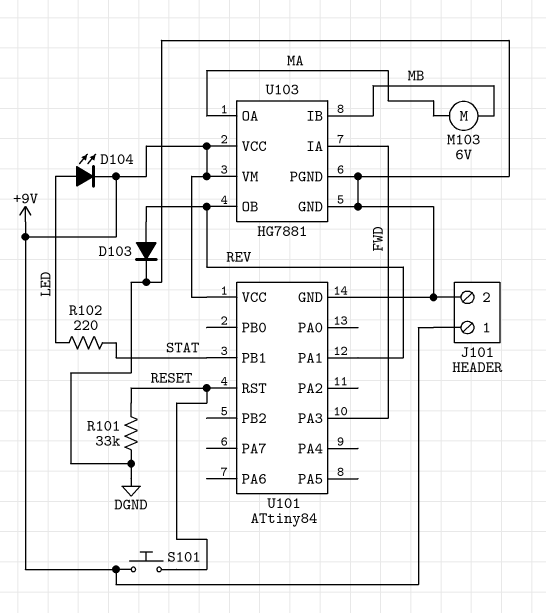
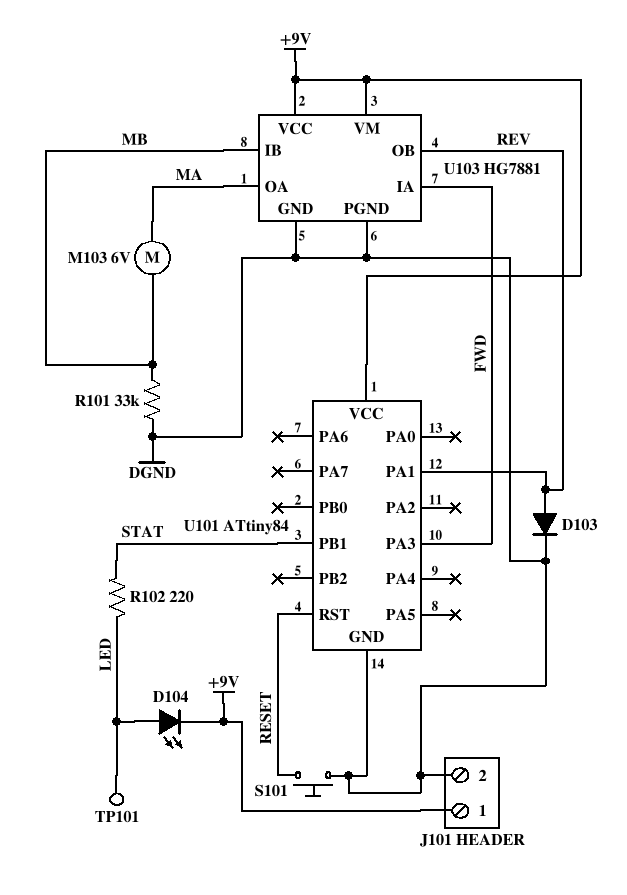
R101: 33k (DGND, RESET) -> 33k (DGND, MB)
S101: button (+9V, RESET) -> button (DGND, RESET)
TP101: none -> test point (LED)

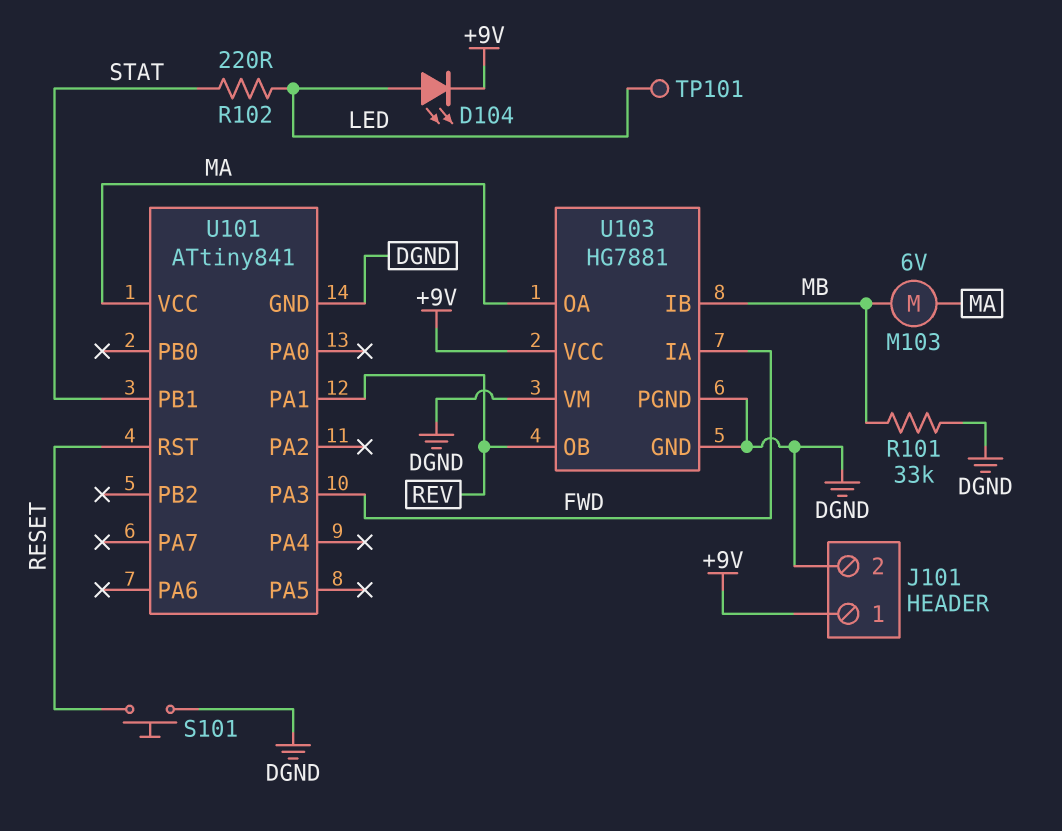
D103: diode (A REV, K DGND) -> none
U101: ATtiny84 -> ATtiny841
U101 pin VCC: +9V -> MA
U103 pin VM: +9V -> DGND

